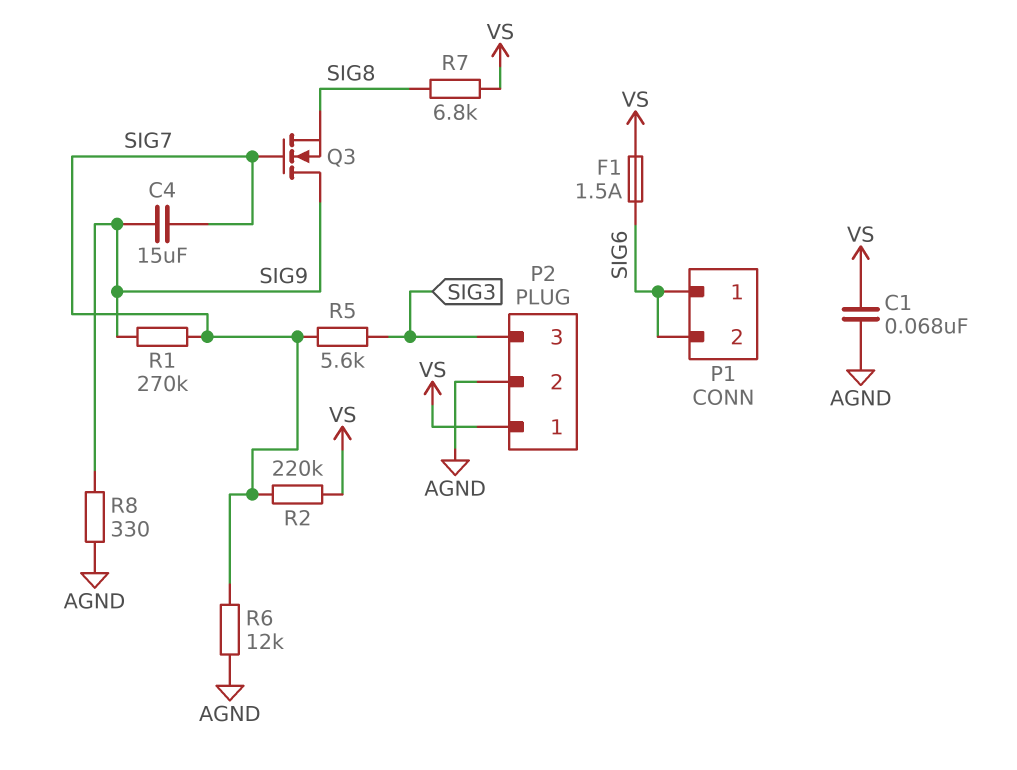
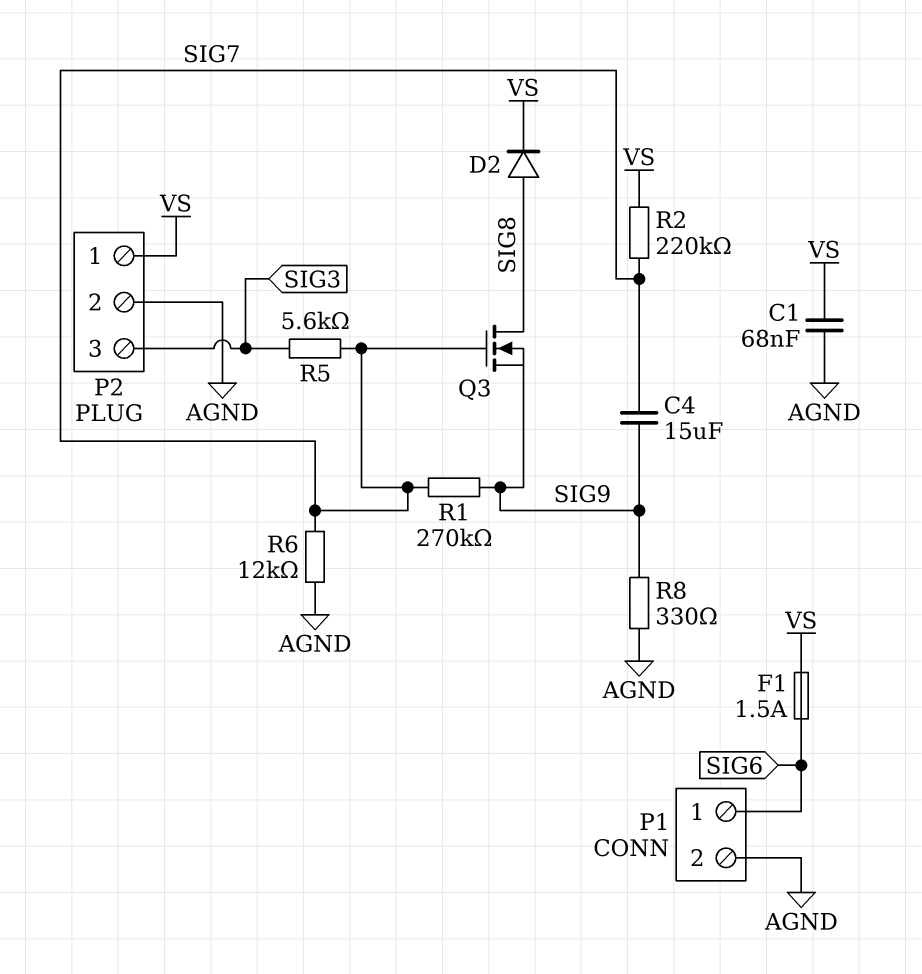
D2: none -> diode (A SIG8, K VS)
P1 pin 2: SIG6 -> AGND
Q3: NMOS (G SIG7, D SIG9, S SIG8) -> NMOS (G SIG7, D SIG8, S SIG9)
R7: 6.8k (SIG8, VS) -> none

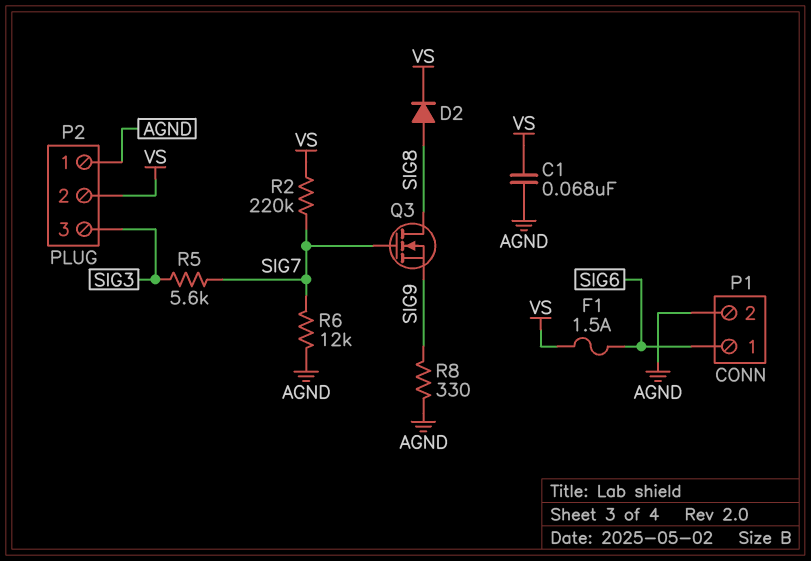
C4: 15uF (SIG7, SIG9) -> none
P2 pin 1: VS -> AGND
P2 pin 2: AGND -> VS
R1: 270k (SIG7, SIG9) -> none

